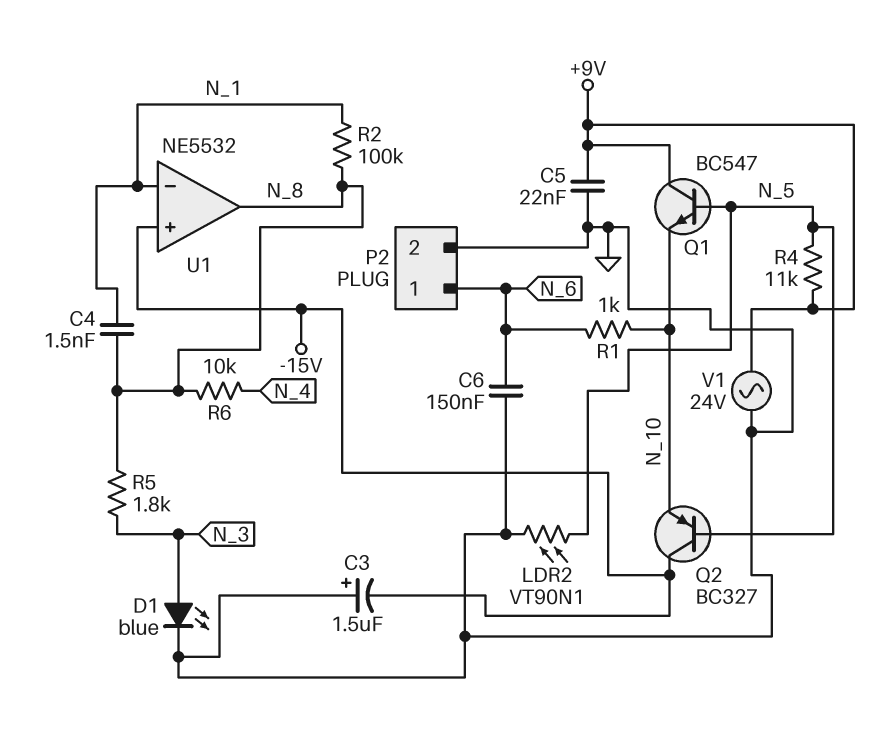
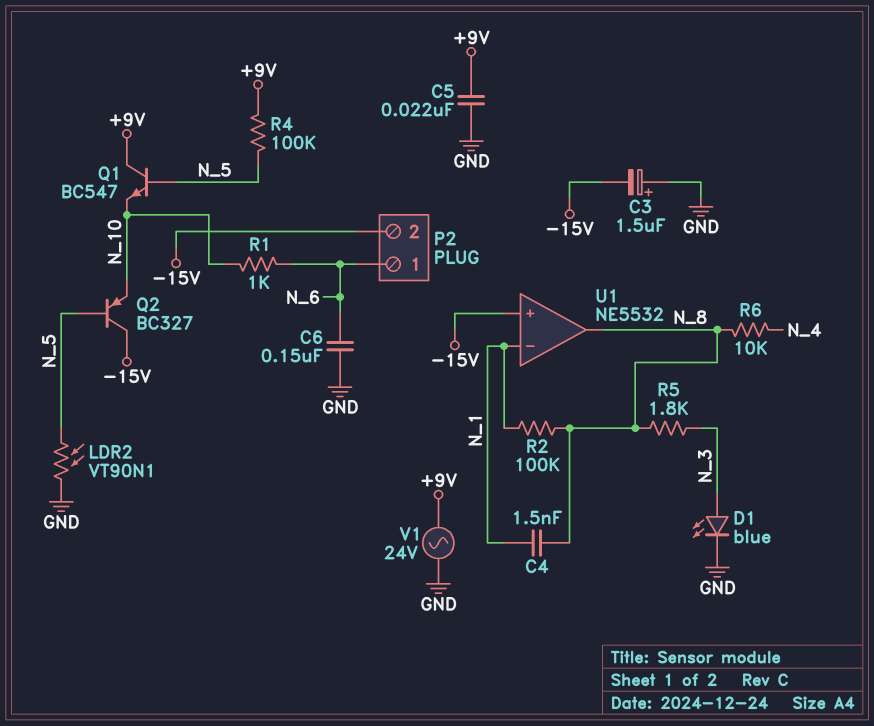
P2 pin 2: GND -> -15V
R4: 11k (+9V, N_5) -> 100k (+9V, N_5)

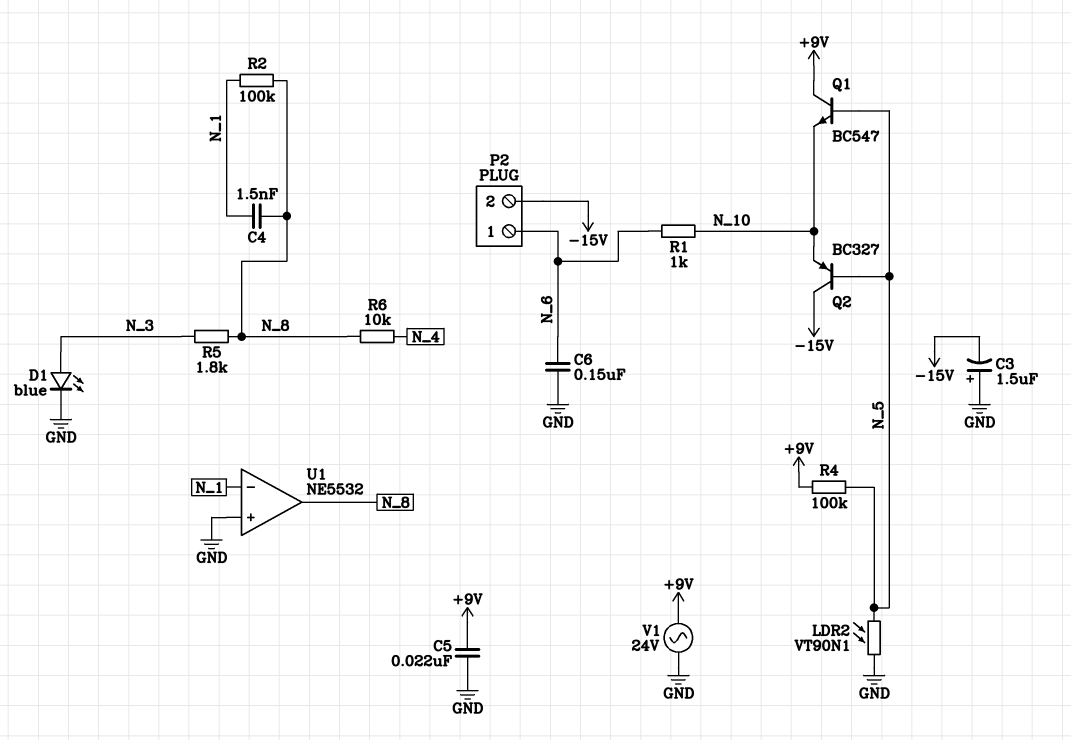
U1 pin in+: -15V -> GND

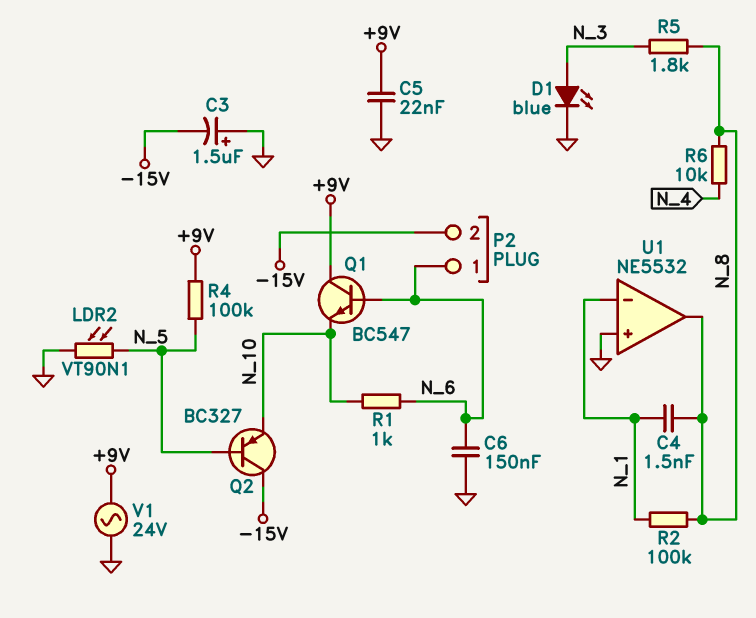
Q1: NPN BC547 (B N_5, C +9V, E N_10) -> NPN BC547 (B N_6, C +9V, E N_10)

